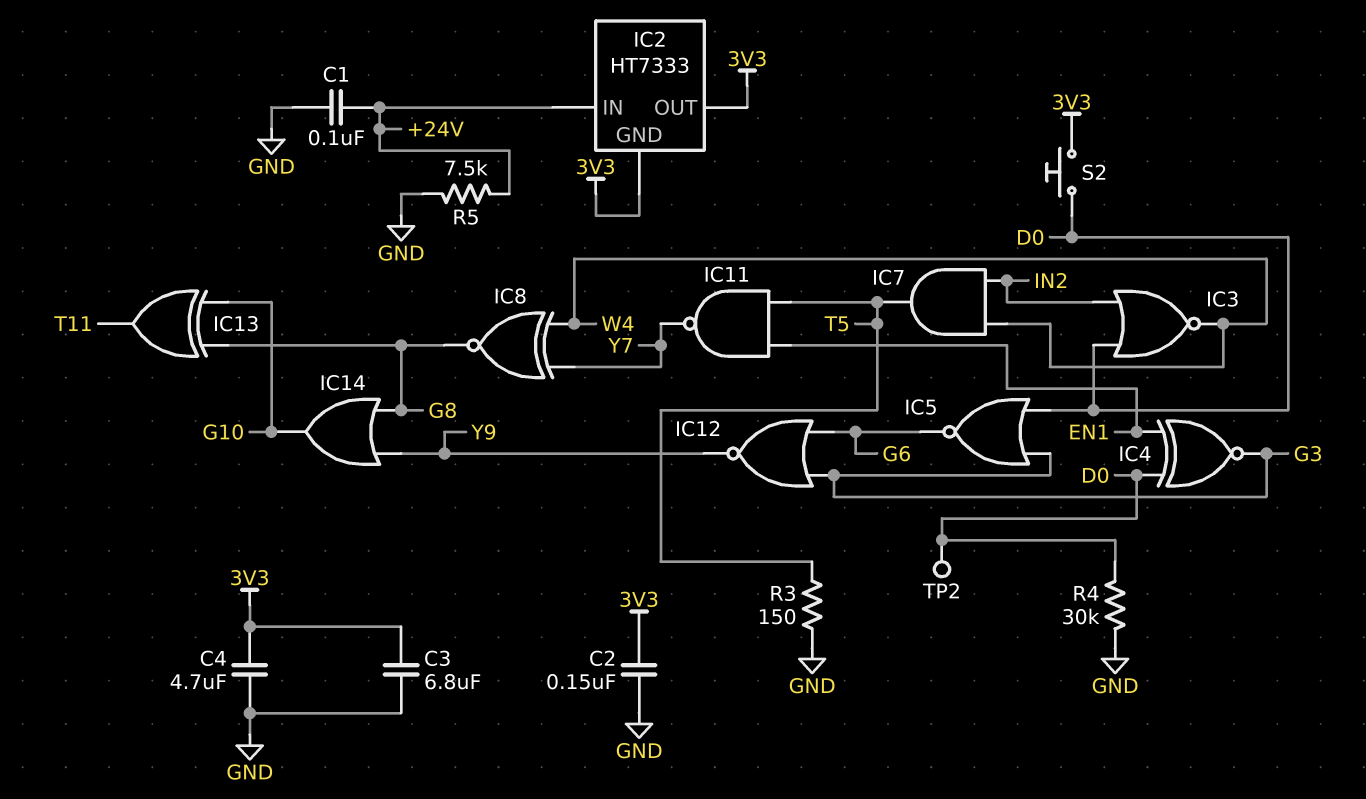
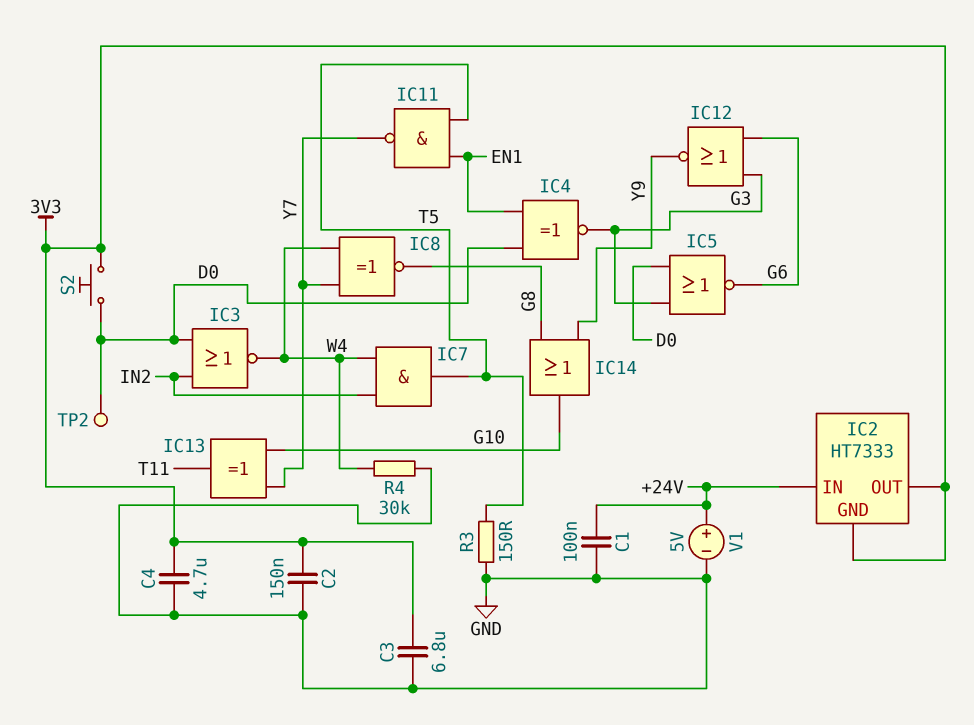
IC13: XOR (in G8, in G10, out T11) -> XOR (in G10, in Y7, out T11)
R4: 30k (D0, GND) -> 30k (GND, W4)
R5: 7.5k (+24V, GND) -> none
V1: none -> 5V (plus +24V, minus GND)

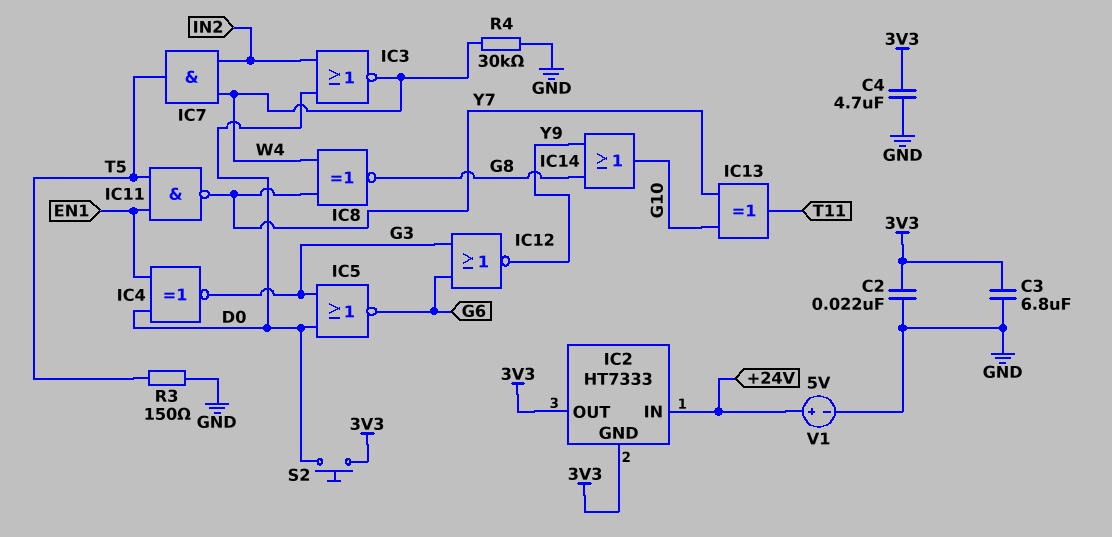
C1: 100nF (+24V, GND) -> none
C2: 150nF (3V3, GND) -> 22nF (3V3, GND)
TP2: test point (D0) -> none

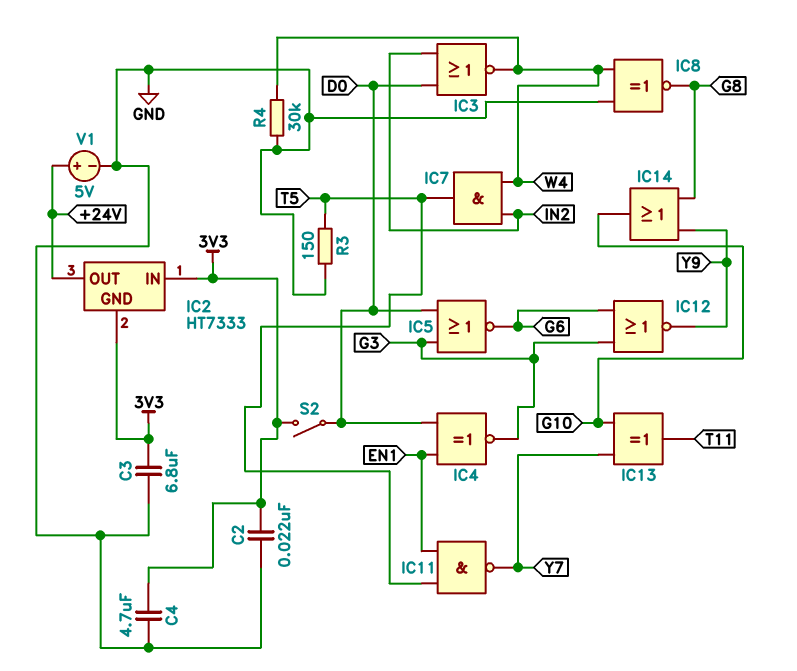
IC2 pin IN: +24V -> 3V3
IC2 pin OUT: 3V3 -> +24V
IC8: XNOR (in W4, in Y7, out G8) -> XNOR (in GND, in W4, out G8)
S2: button (3V3, D0) -> switch (3V3, D0)

